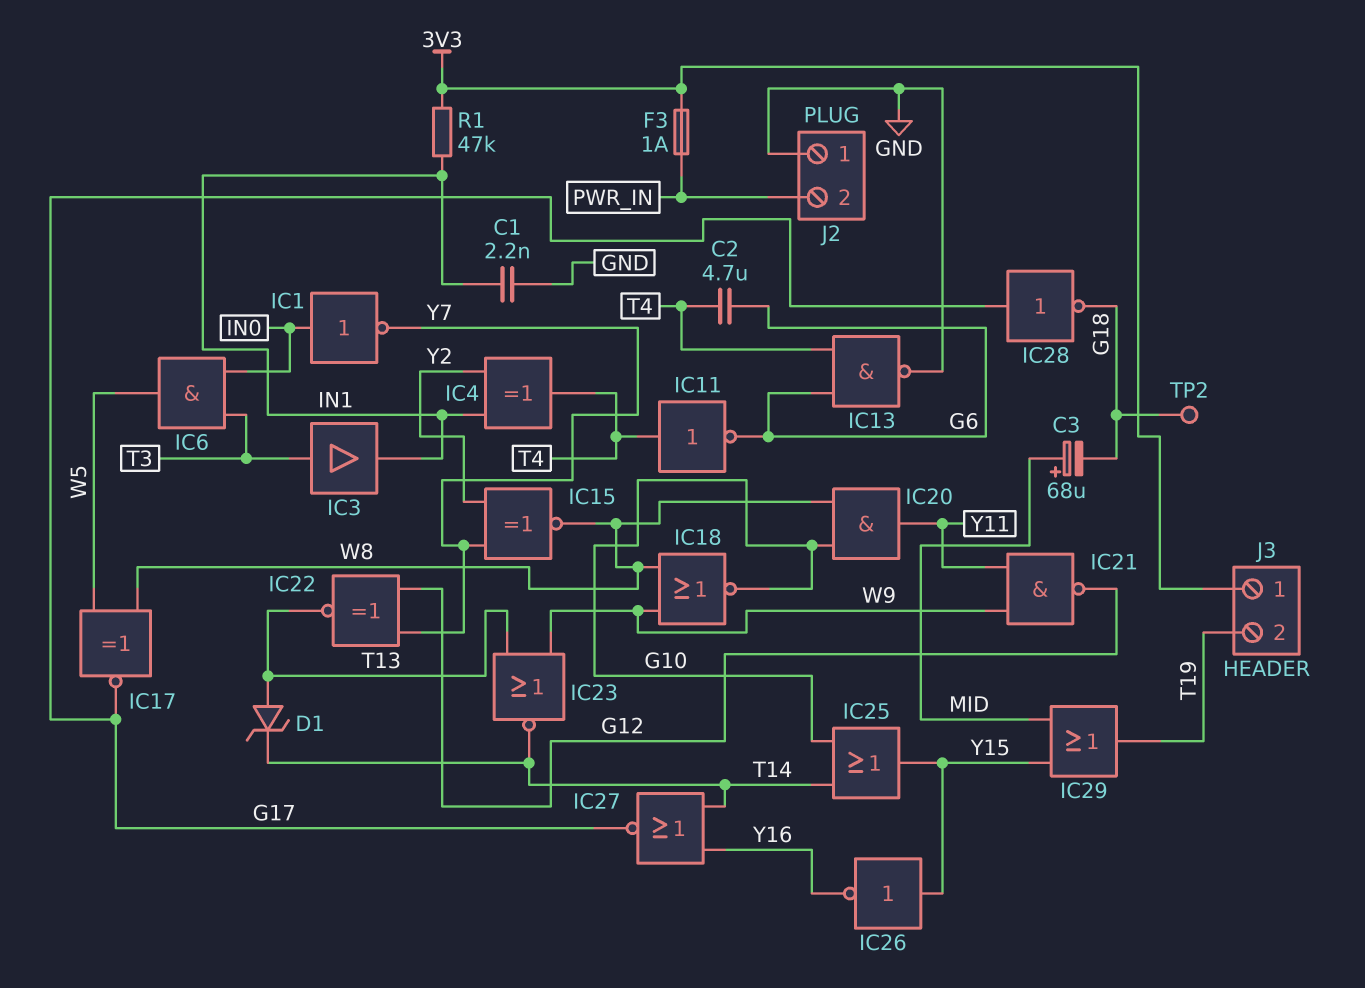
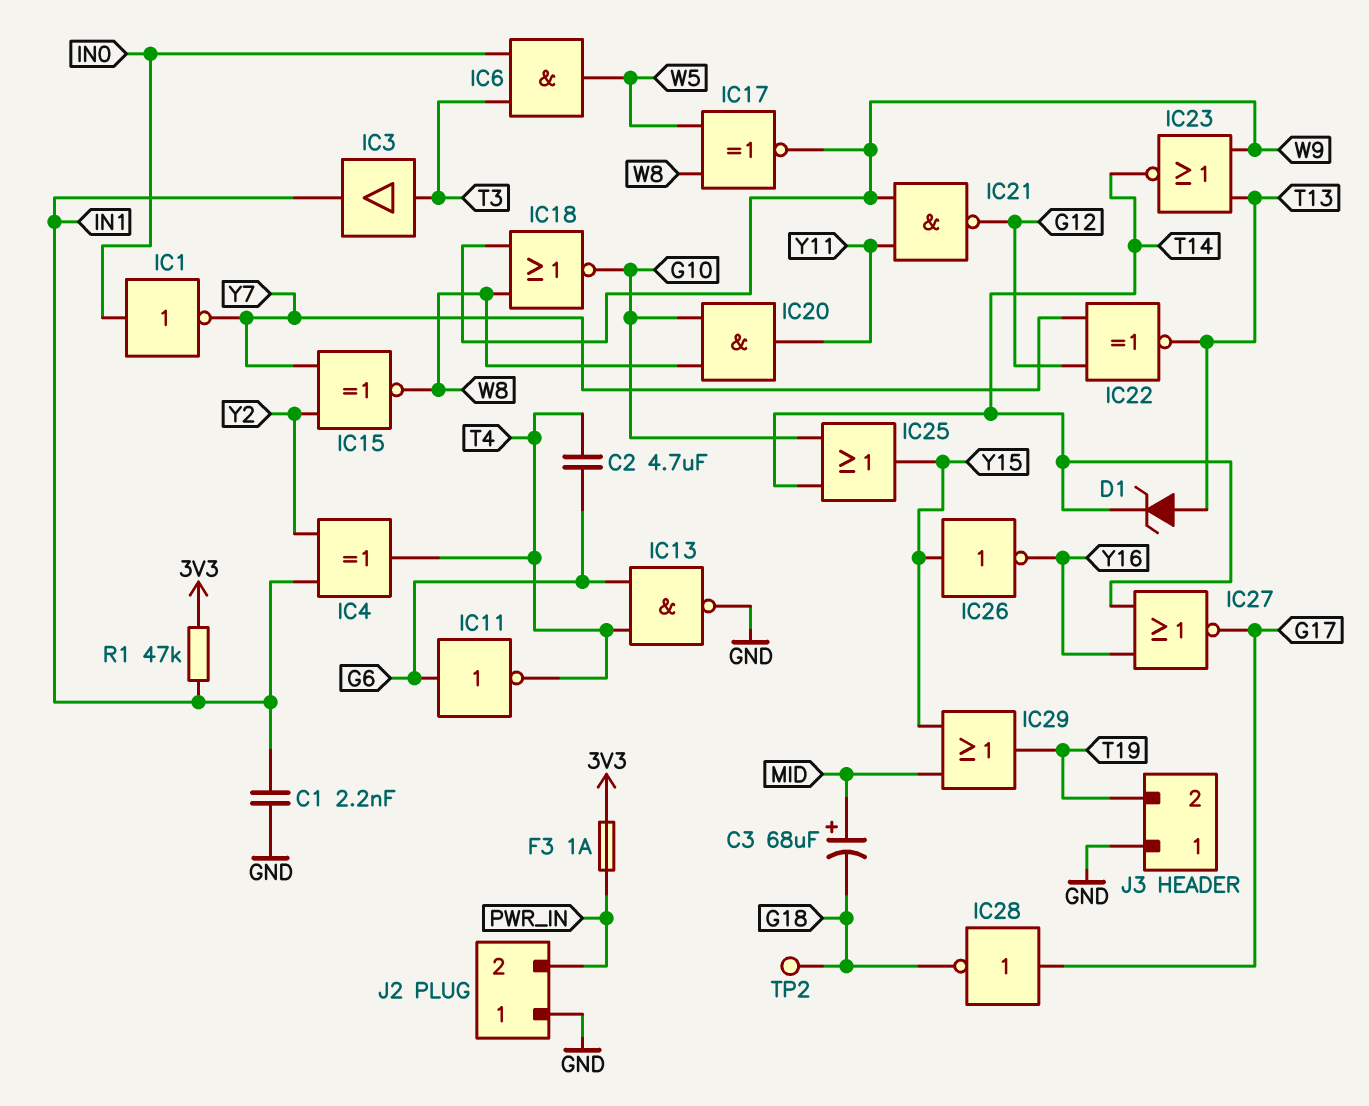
IC11: NOT (in T4, out G6) -> NOT (in G6, out T4)
IC17: XNOR (in W5, in W8, out G17) -> XNOR (in W5, in W8, out W9)
J3 pin 1: 3V3 -> GND

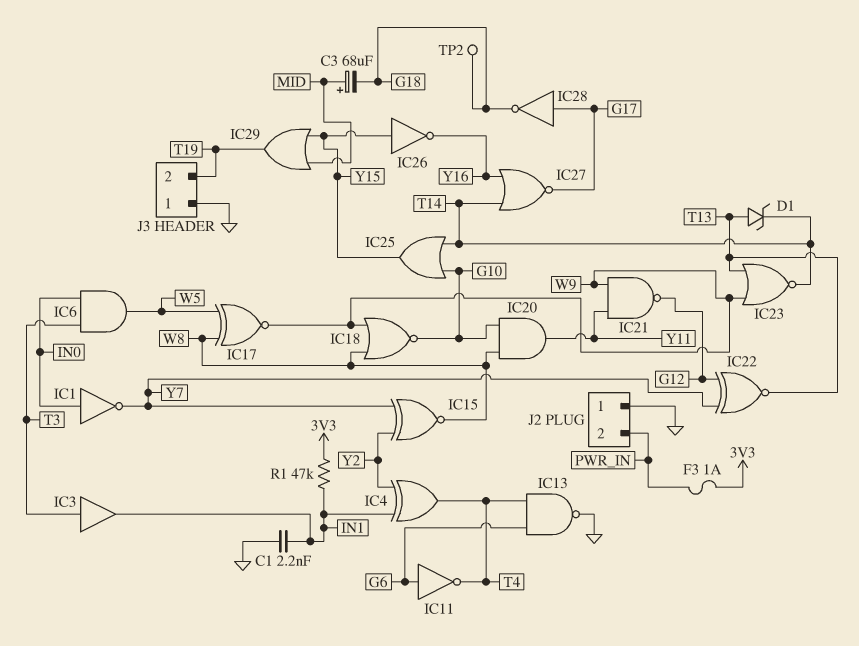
C2: 4.7uF (G6, T4) -> none

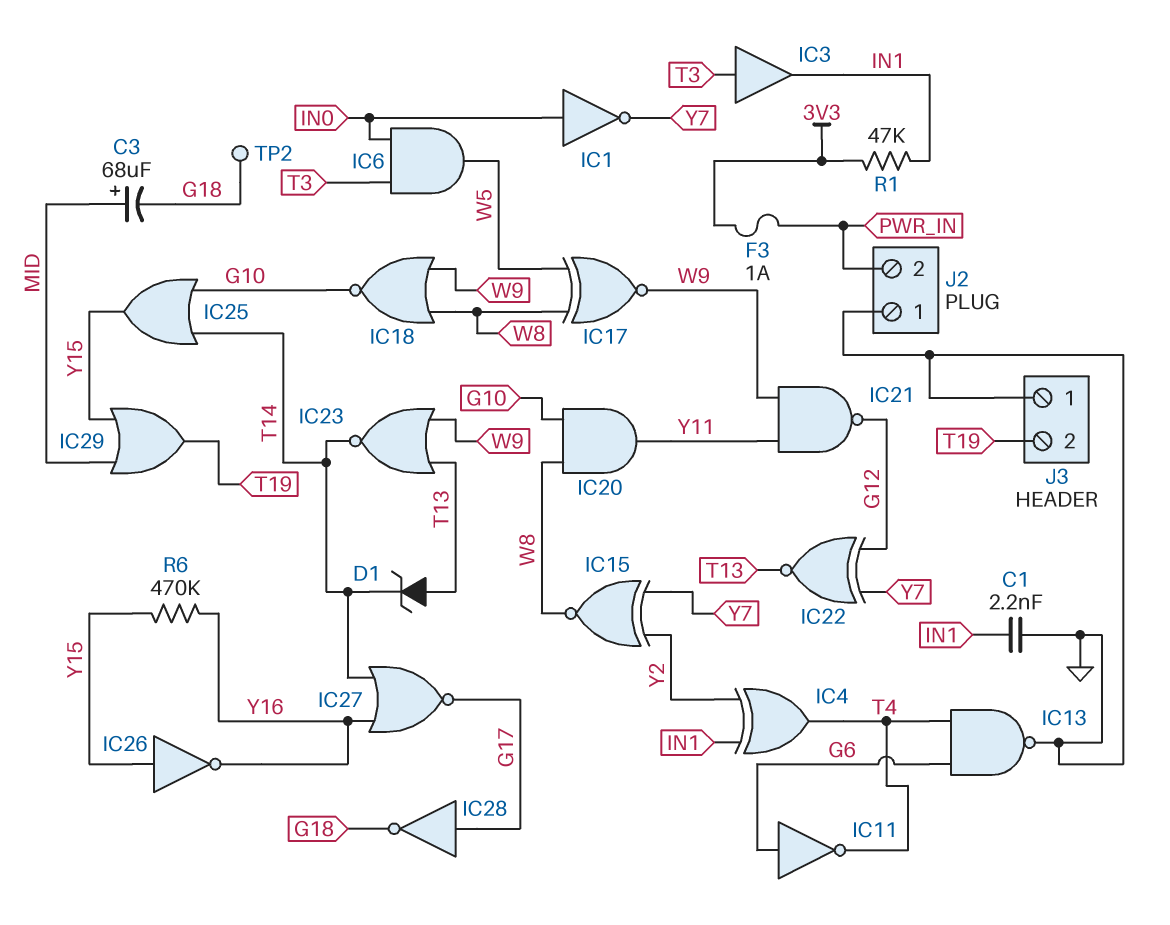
R6: none -> 470k (Y15, Y16)

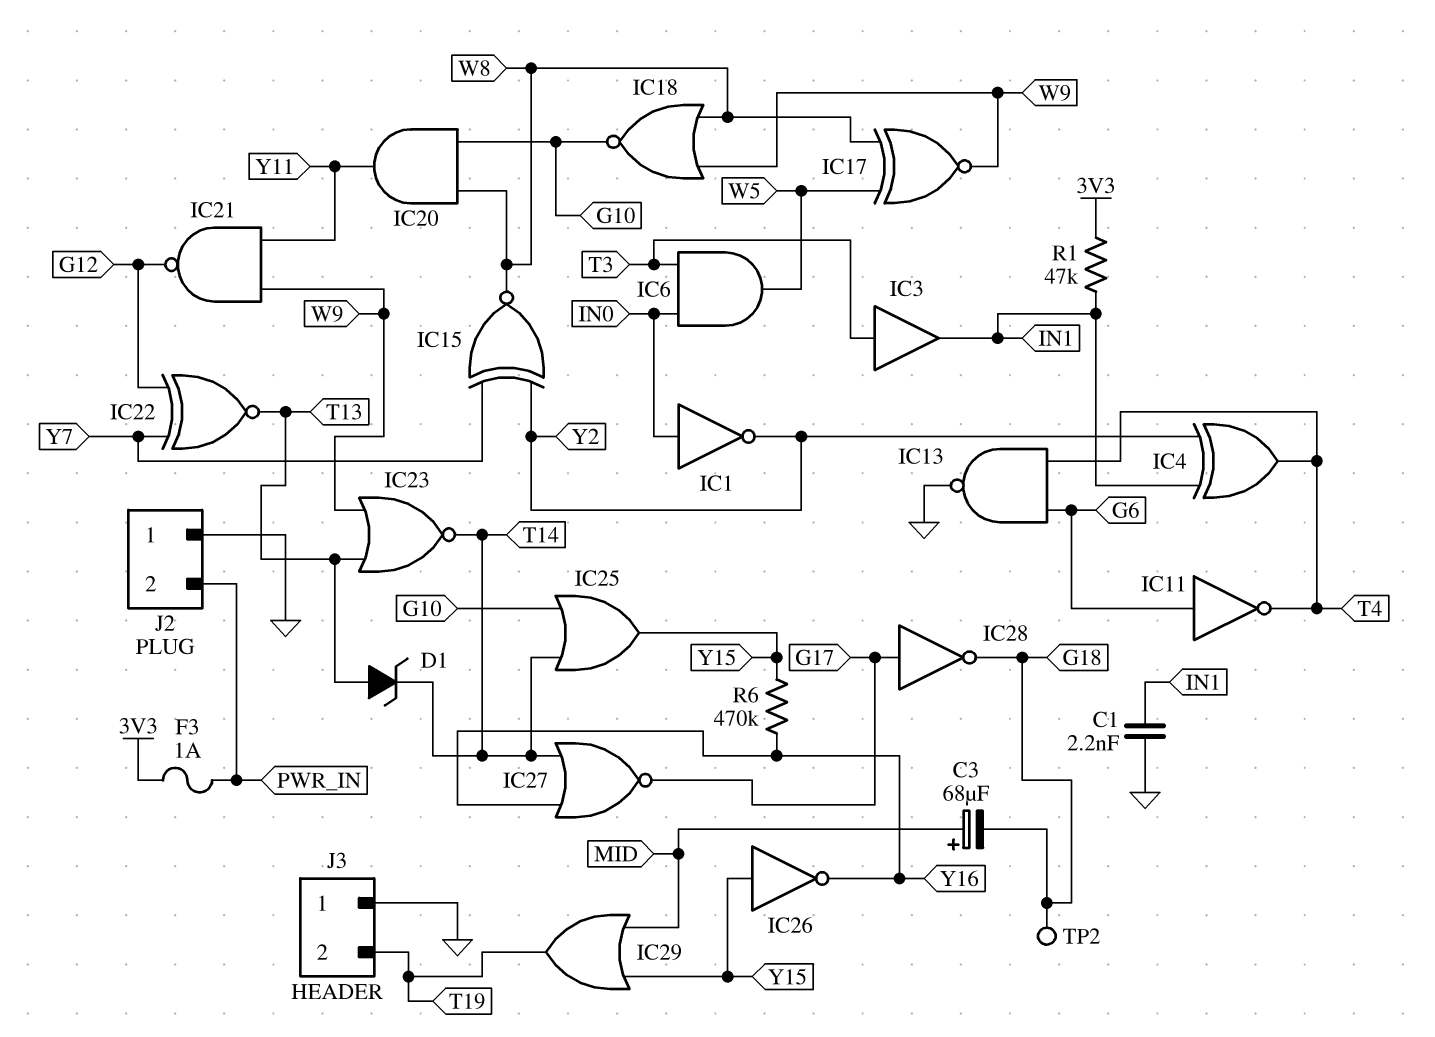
IC1: NOT (in IN0, out Y7) -> NOT (in IN0, out Y2)

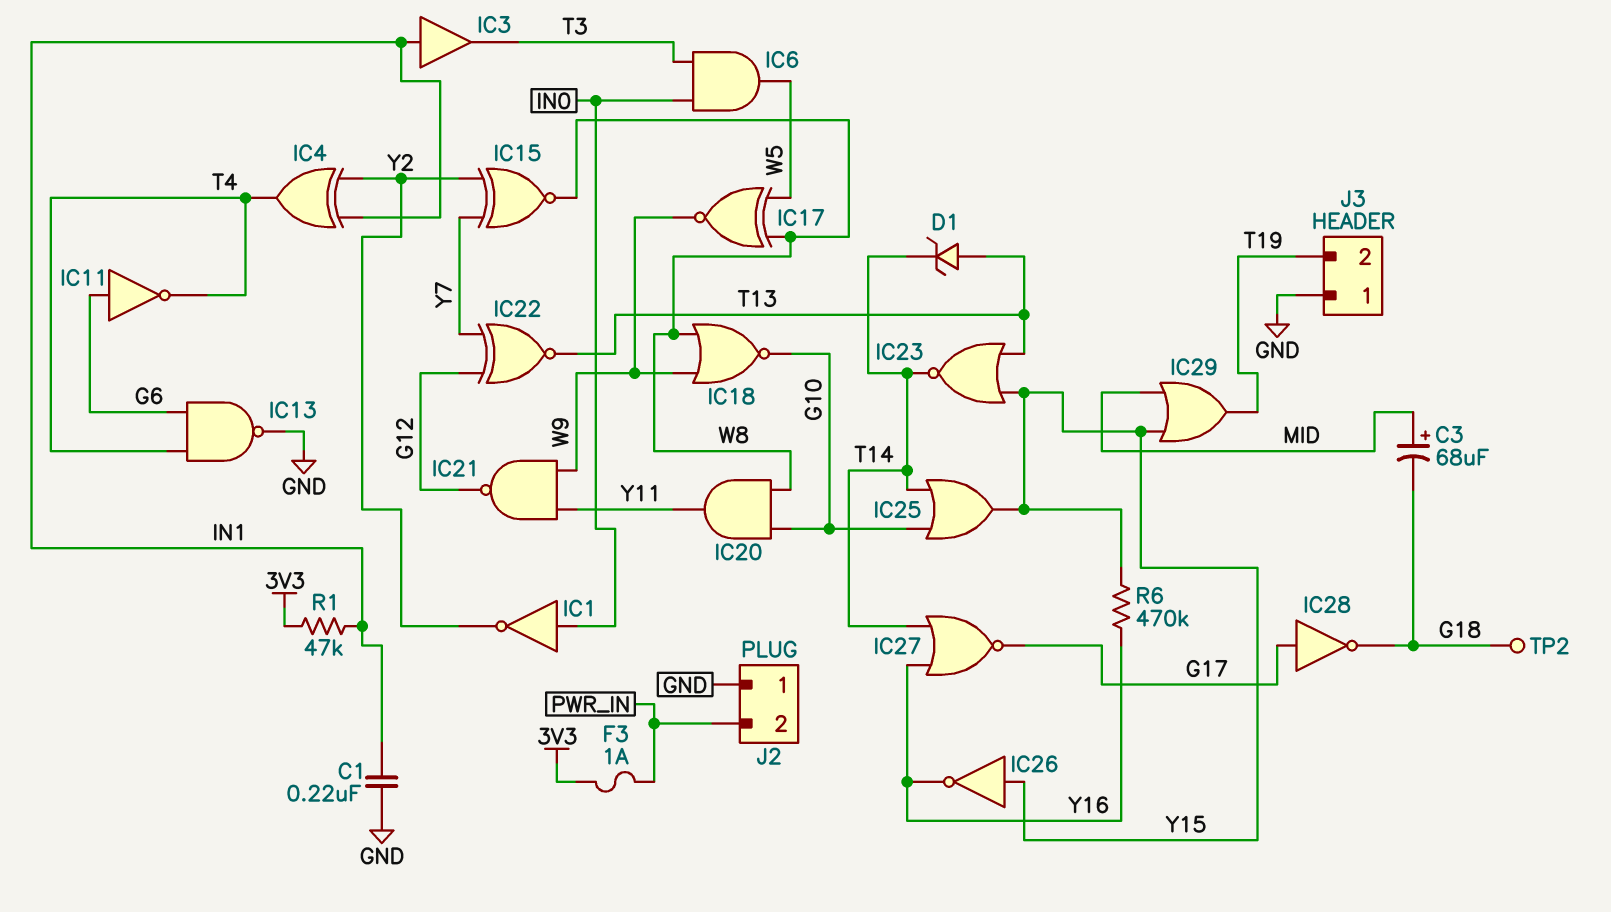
C1: 2.2nF (GND, IN1) -> 220nF (GND, IN1)
IC3: buffer (in T3, out IN1) -> buffer (in IN1, out T3)
IC23: NOR (in T13, in W9, out T14) -> NOR (in T13, in Y15, out T14)

